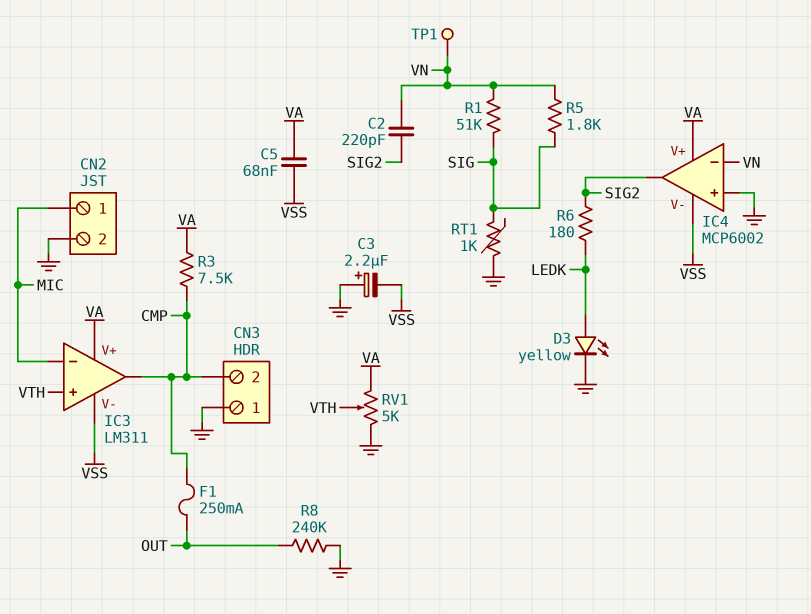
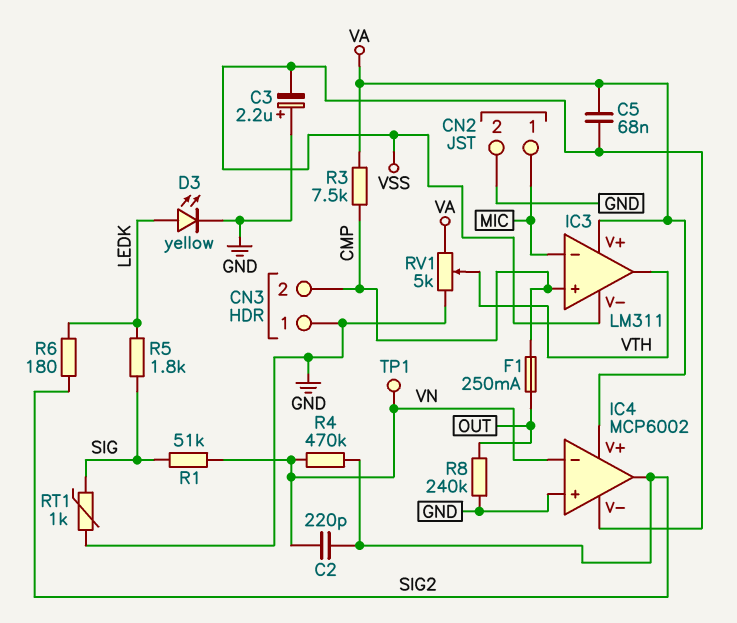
IC3 pin in+: VTH -> CMP
IC3 pin out: CMP -> VTH
R4: none -> 470k (SIG2, VN)
R5: 1.8k (SIG, VN) -> 1.8k (LEDK, SIG)

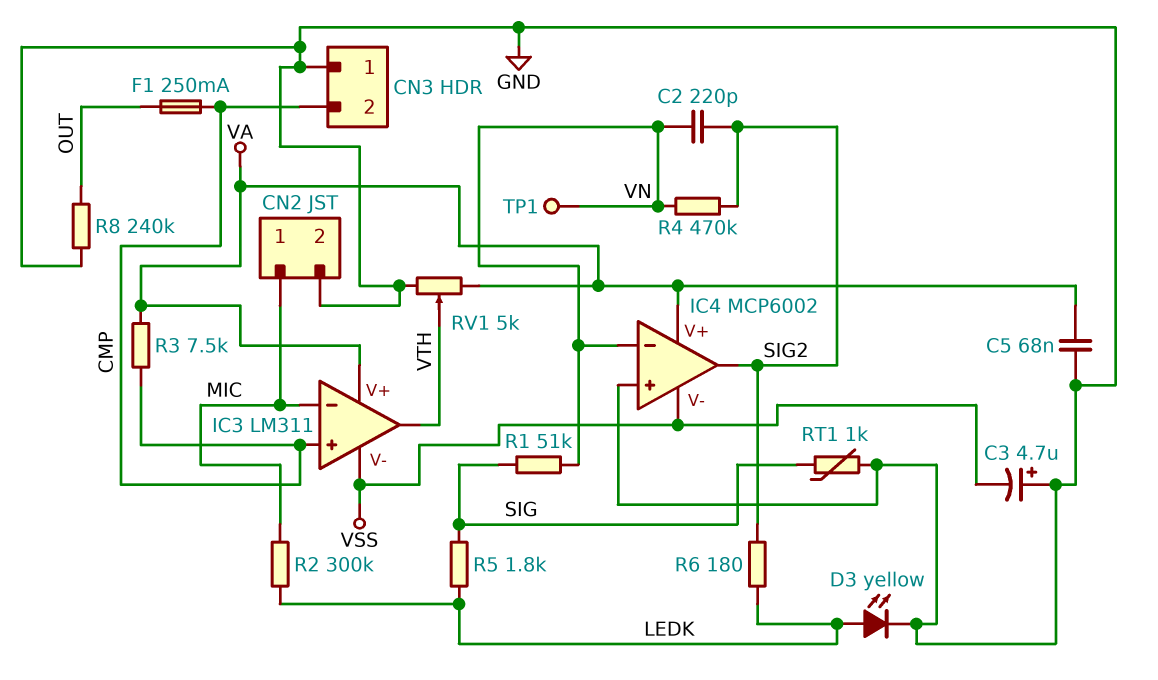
C3: 2.2uF (plus GND, minus VSS) -> 4.7uF (plus GND, minus VSS)
C5: 68nF (VA, VSS) -> 68nF (GND, VA)
R2: none -> 300k (LEDK, MIC)

